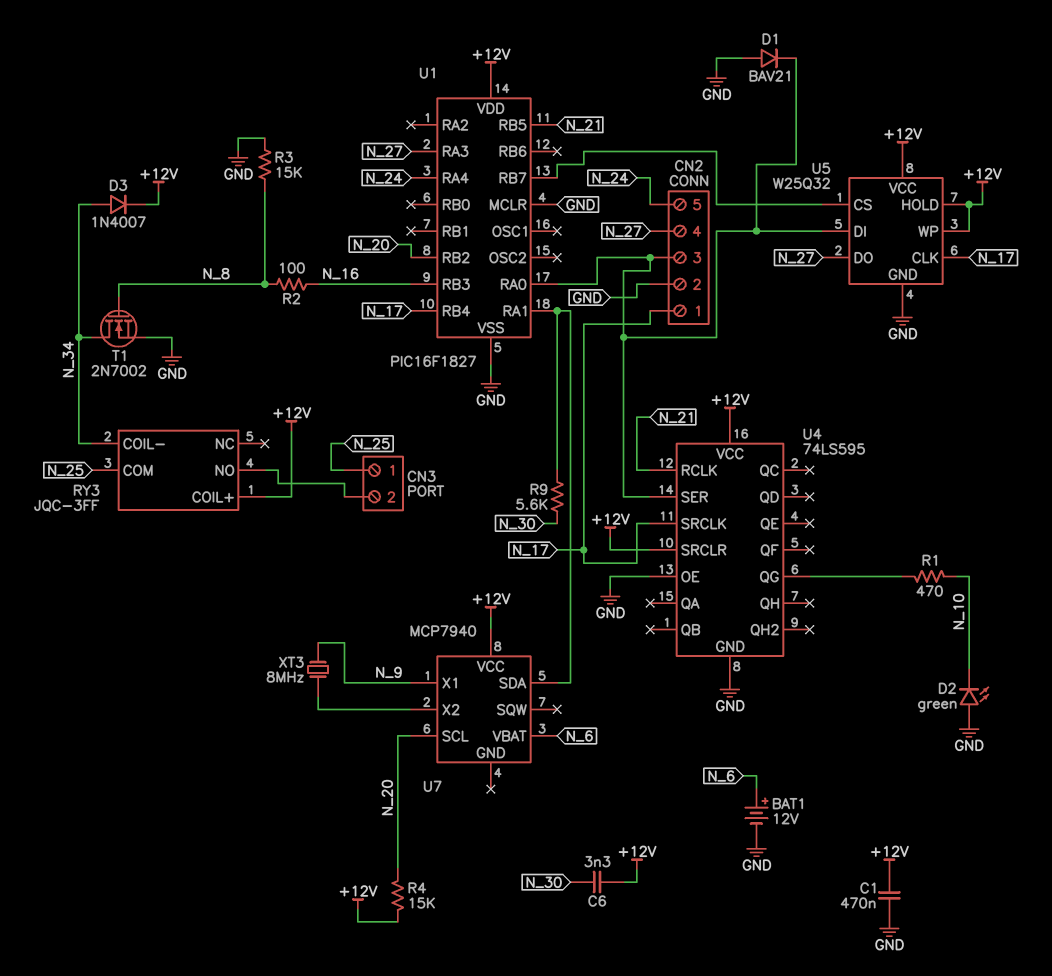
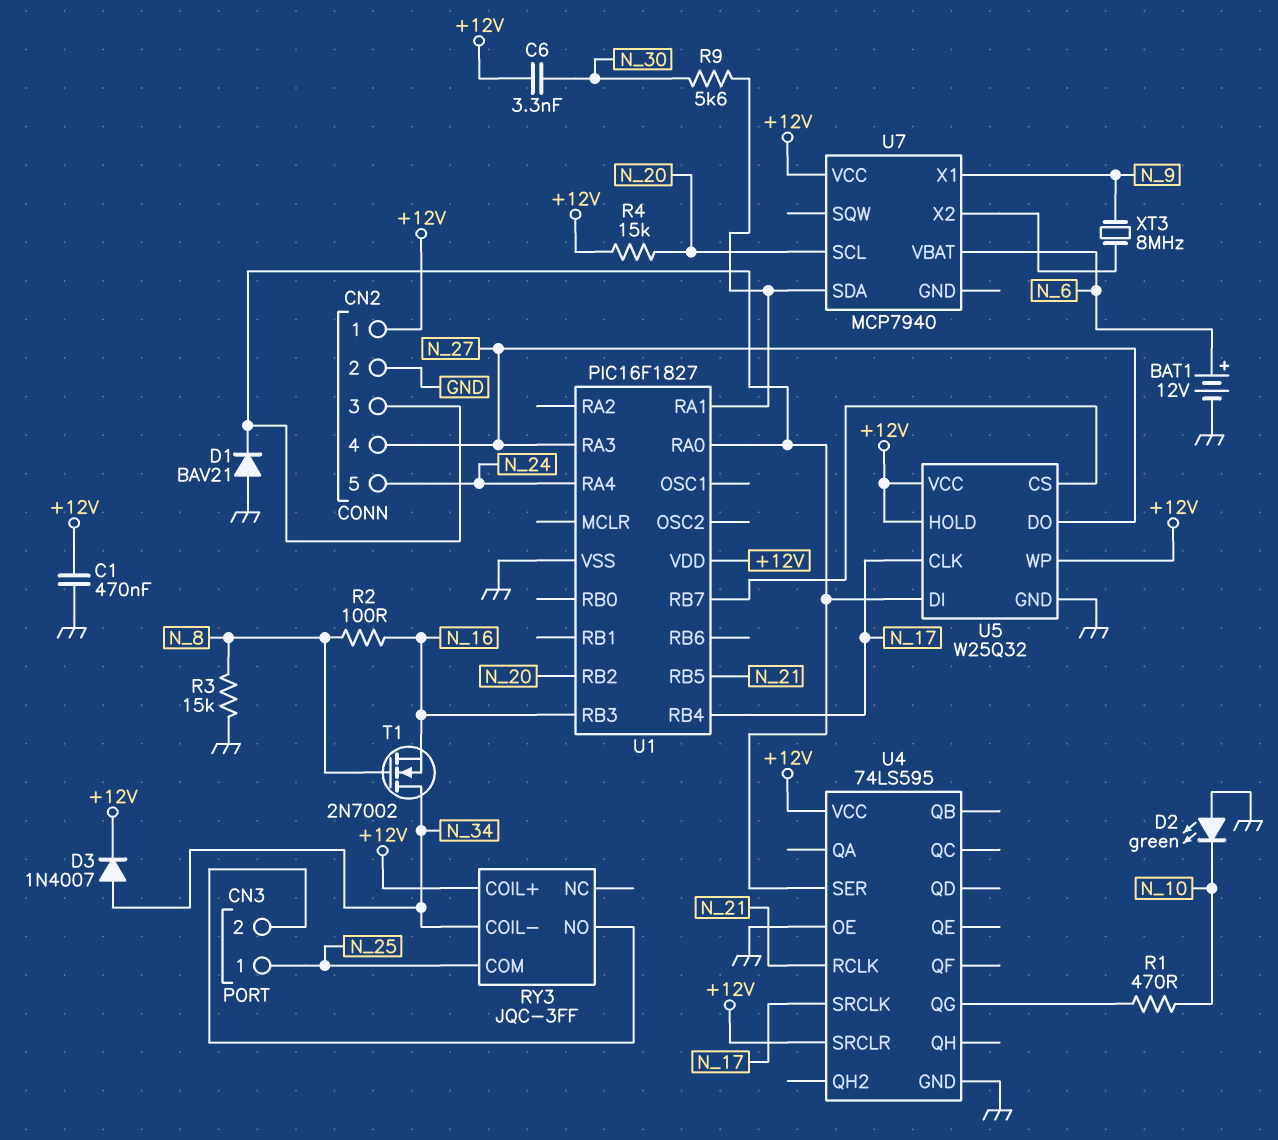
CN2 pin 1: N_17 -> +12V
T1: NMOS 2N7002 (G N_8, D N_34, S GND) -> NMOS 2N7002 (G N_8, D N_34, S N_16)
U1 pin MCLR: GND -> none

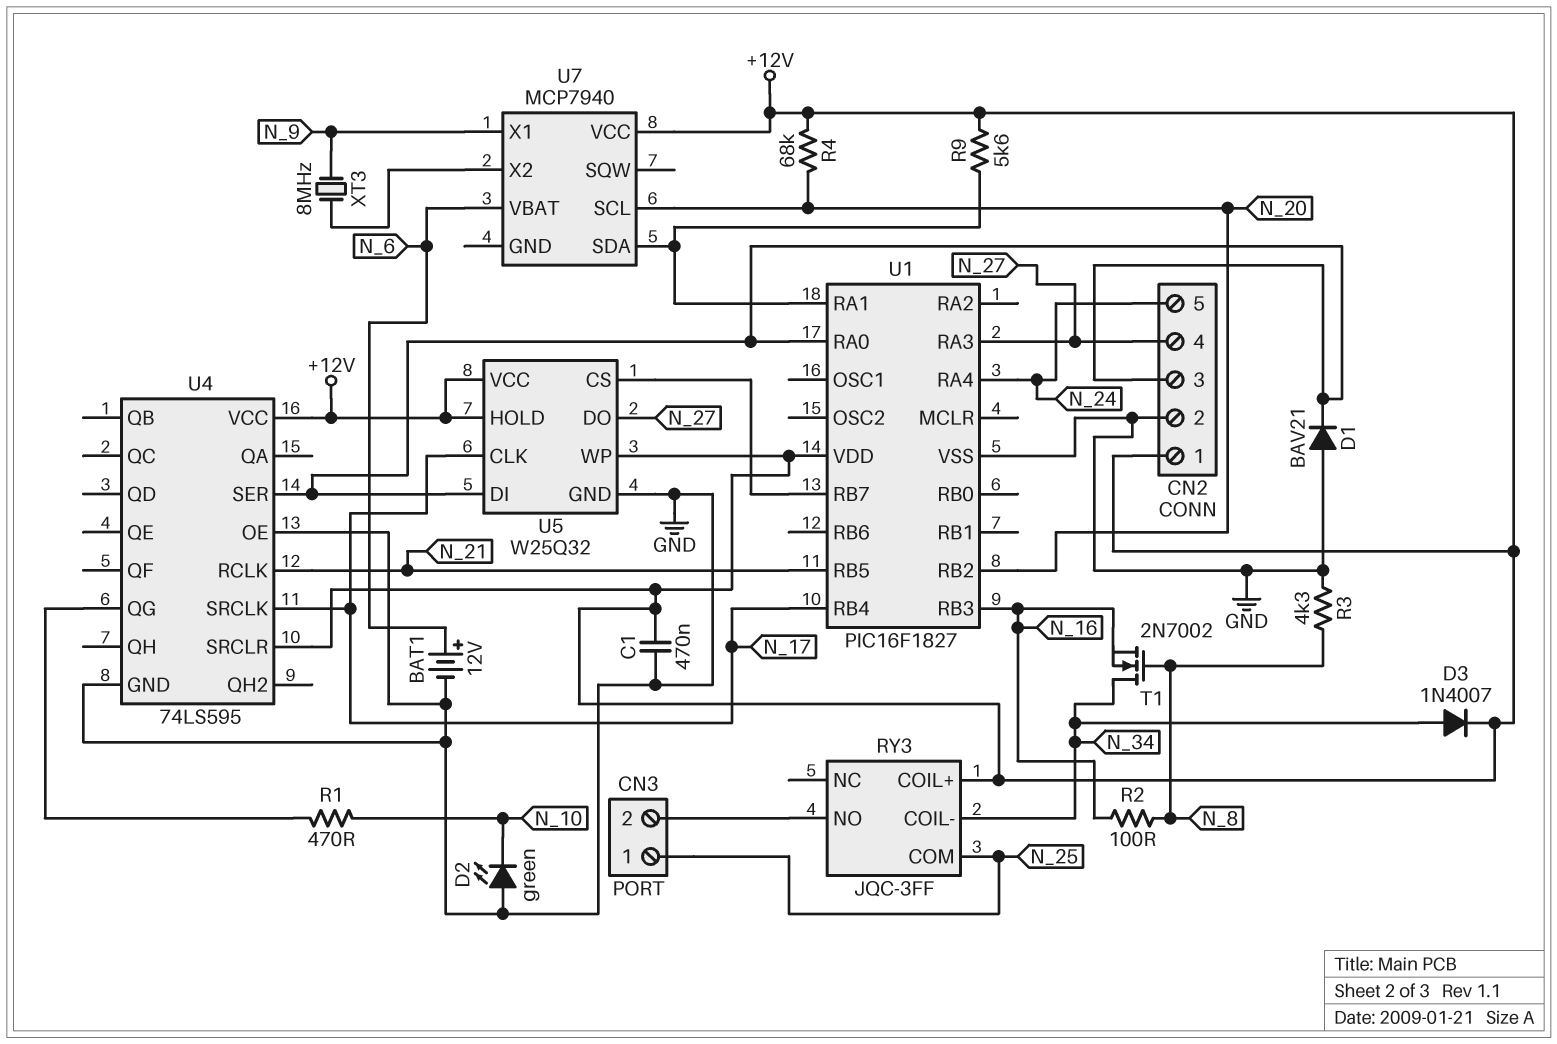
C6: 3.3nF (+12V, N_30) -> none
R3: 15k (GND, N_8) -> 4.3k (GND, N_8)
R4: 15k (+12V, N_20) -> 68k (+12V, N_20)
R9: 5.6k (N_30, U1/RA1) -> 5.6k (+12V, U1/RA1)

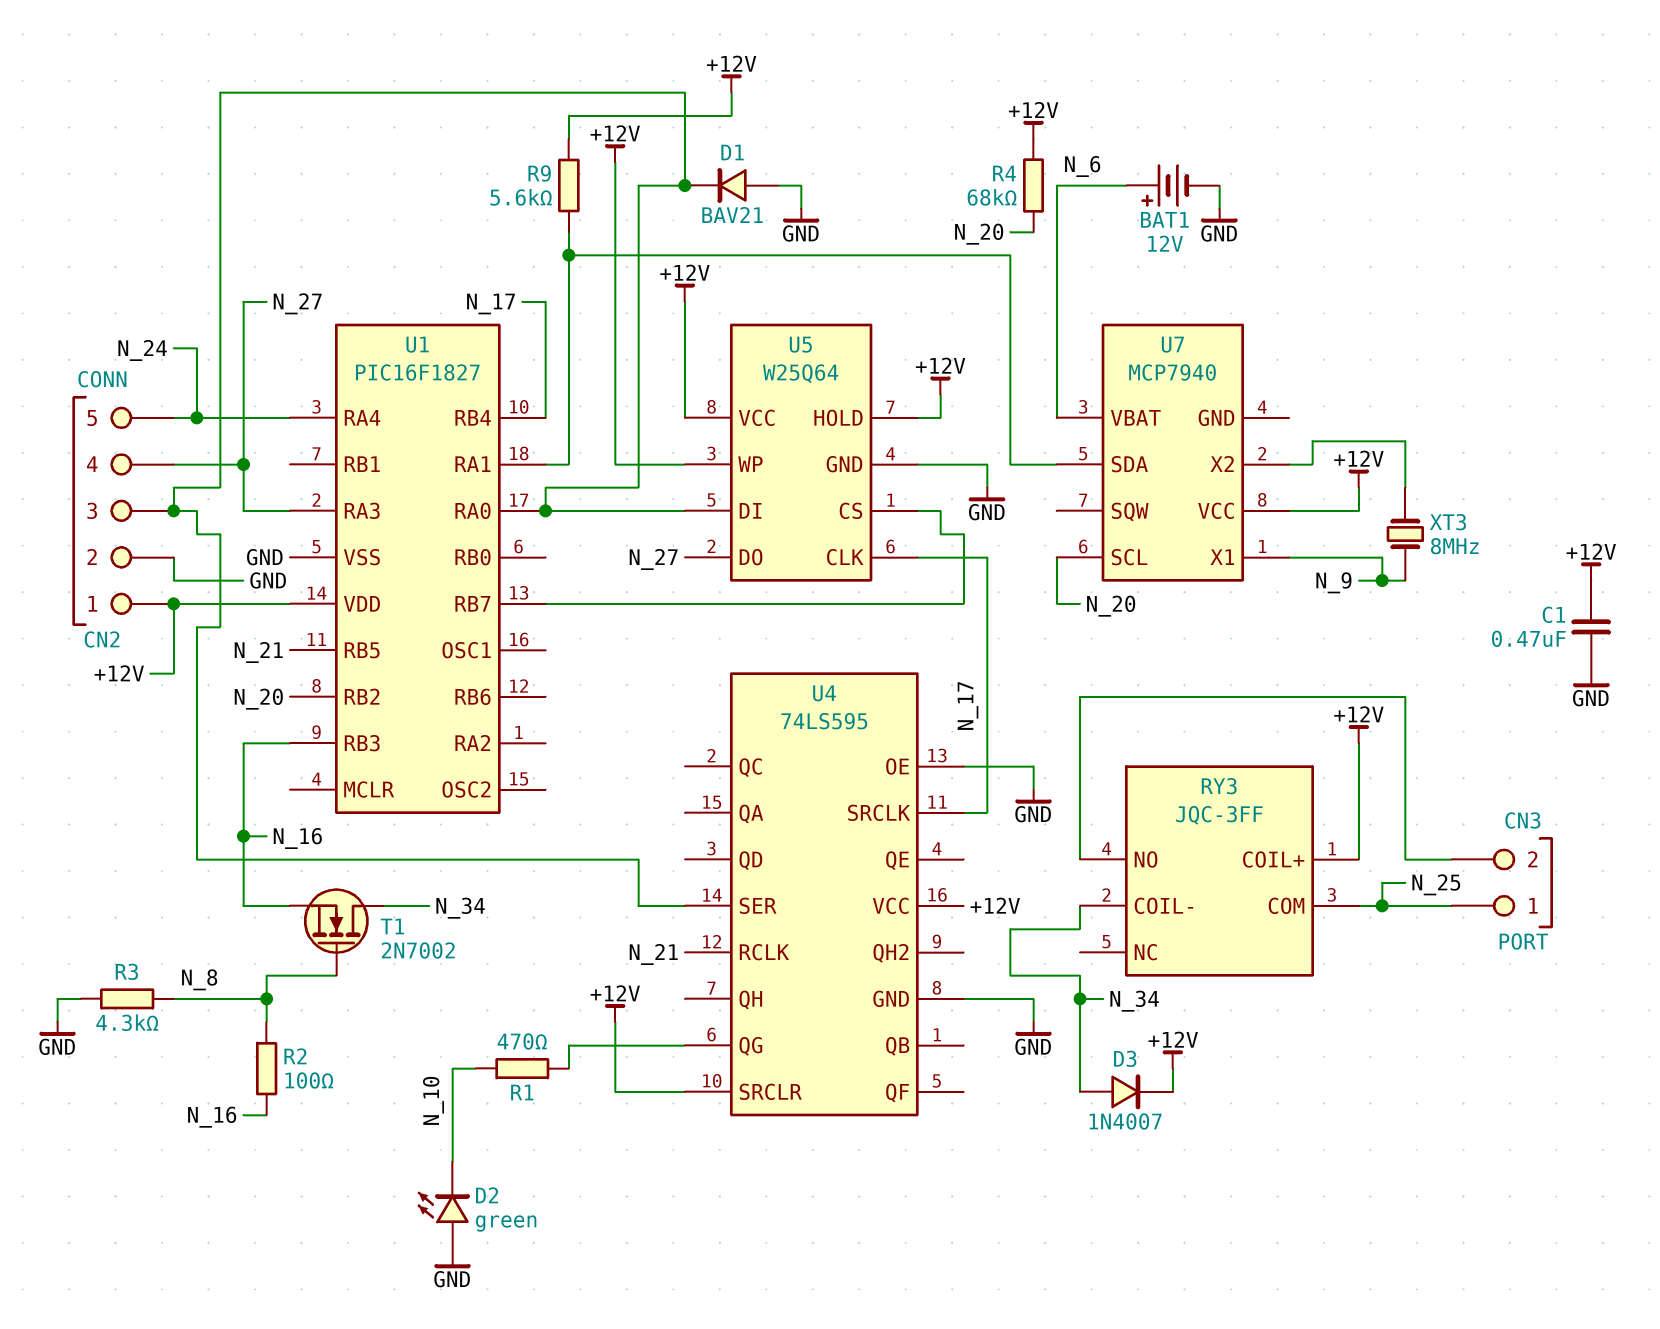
U5: W25Q32 -> W25Q64

